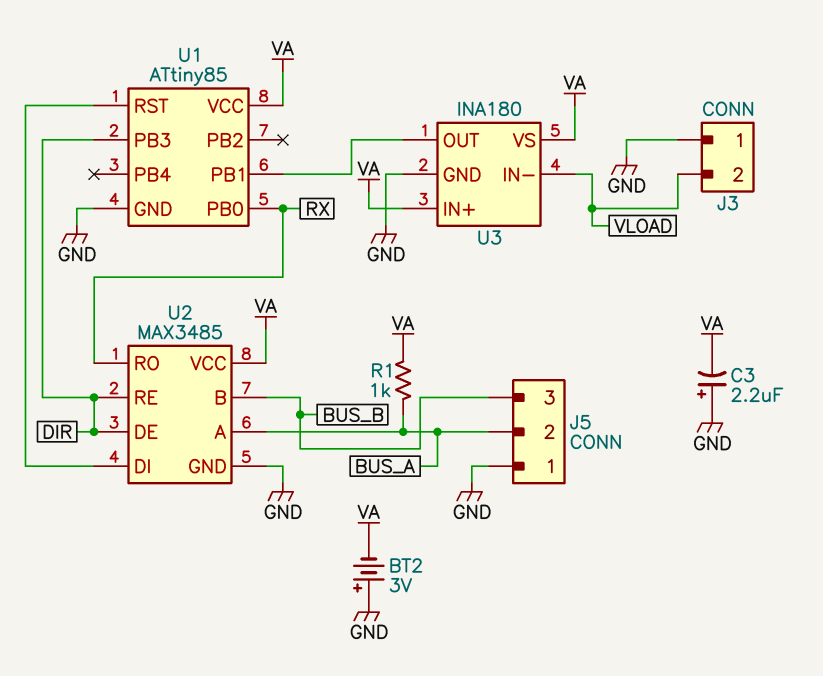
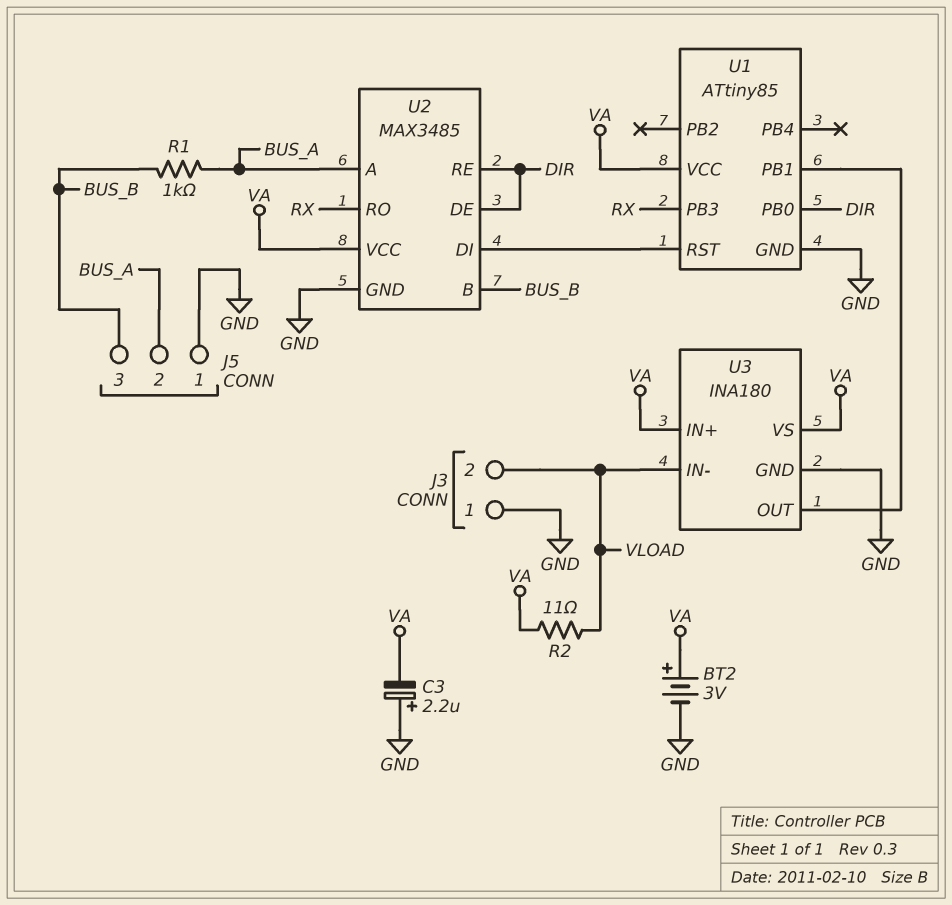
BT2: 3V (plus GND, minus VA) -> 3V (plus VA, minus GND)
R1: 1k (BUS_A, VA) -> 1k (BUS_A, BUS_B)
R2: none -> 11 (VA, VLOAD)
U1 pin PB0: RX -> DIR
U1 pin PB3: DIR -> RX

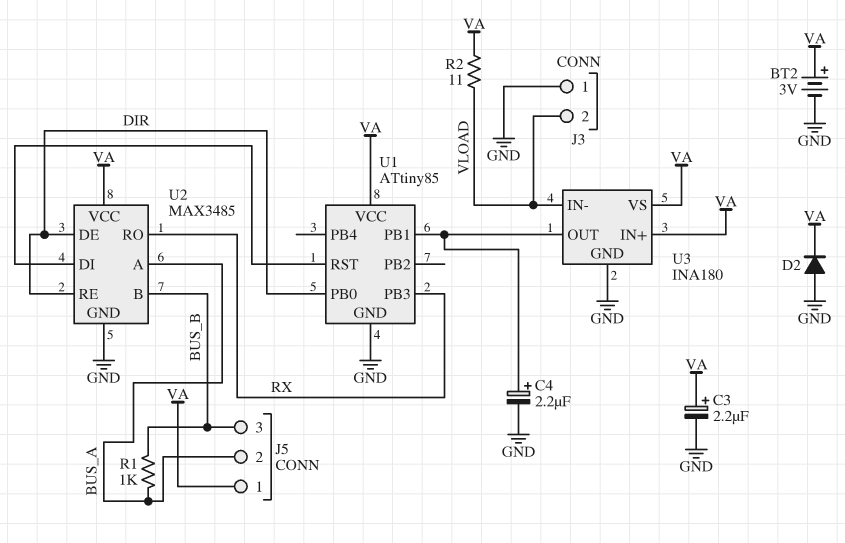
C3: 2.2uF (plus GND, minus VA) -> 2.2uF (plus VA, minus GND)
C4: none -> 2.2uF (plus U1/PB1, minus GND)
D2: none -> diode (A GND, K VA)
J5 pin 1: GND -> VA

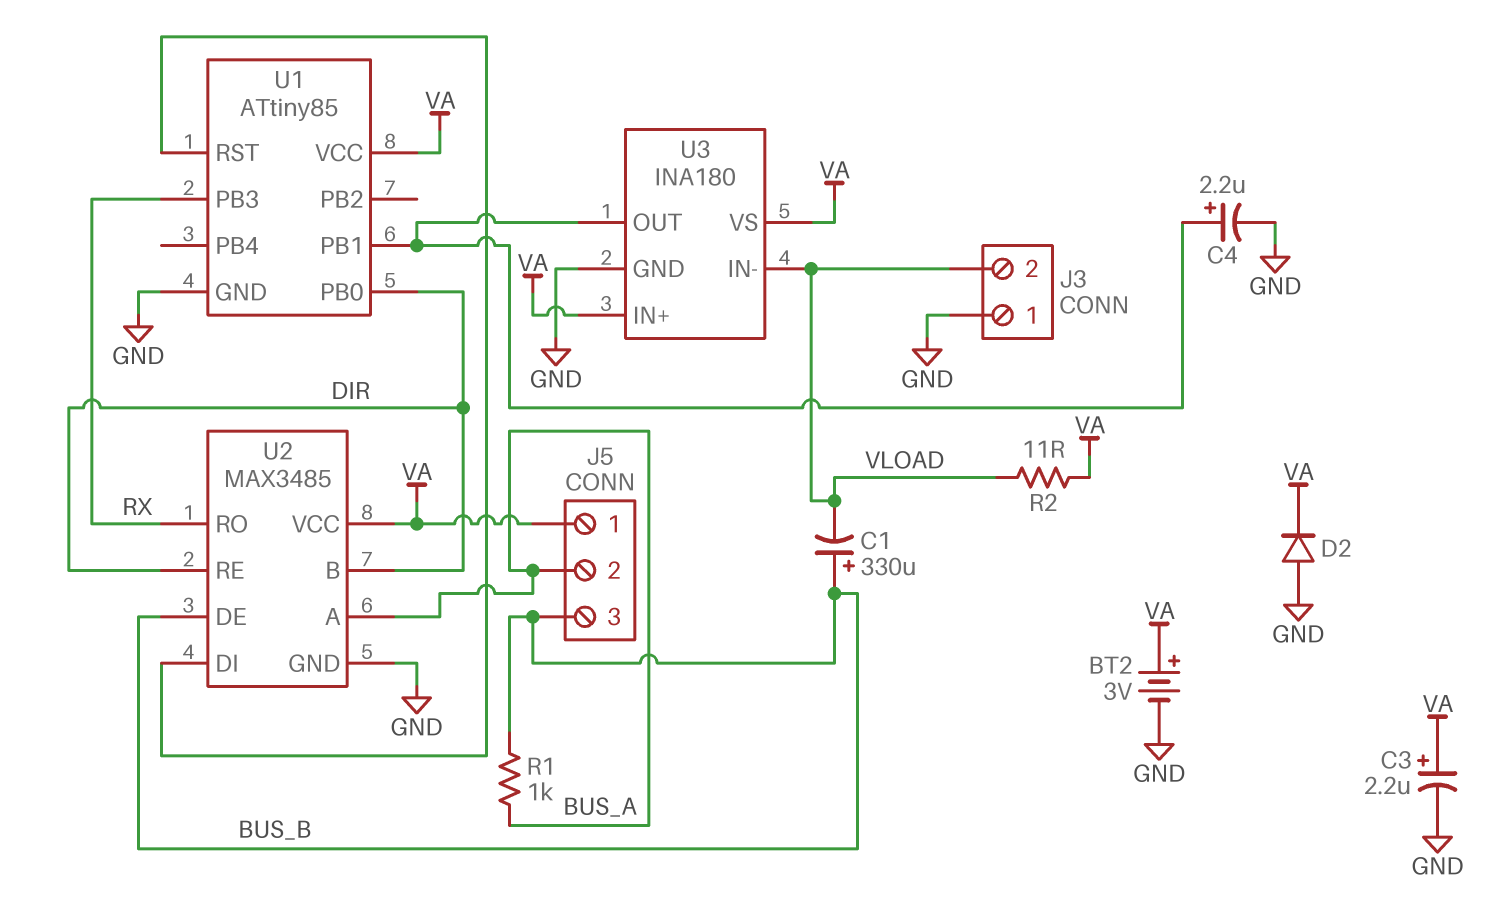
C1: none -> 330uF (plus BUS_B, minus VLOAD)
U2 pin B: BUS_B -> DIR
U2 pin DE: DIR -> BUS_B

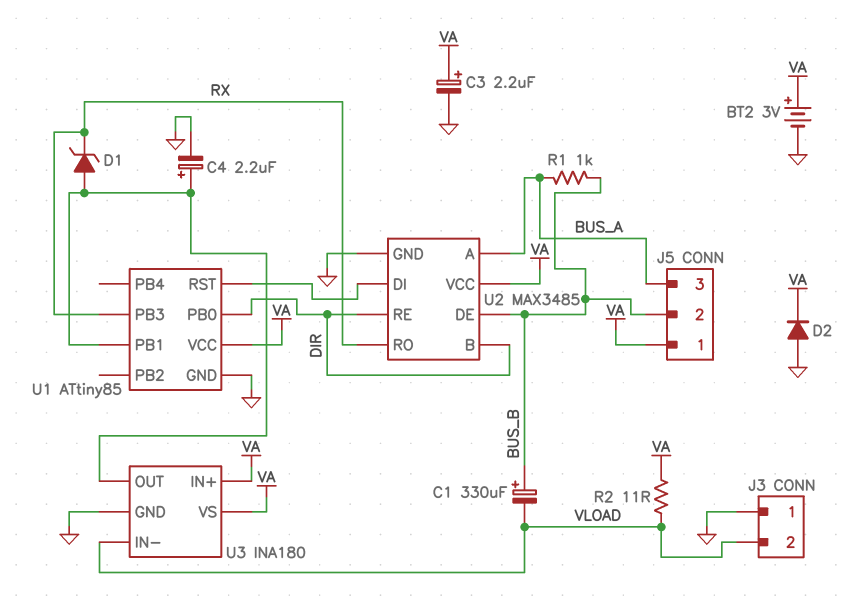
D1: none -> zener (A U1/PB1, K RX)
J5 pin 2: BUS_A -> BUS_B
J5 pin 3: BUS_B -> BUS_A

